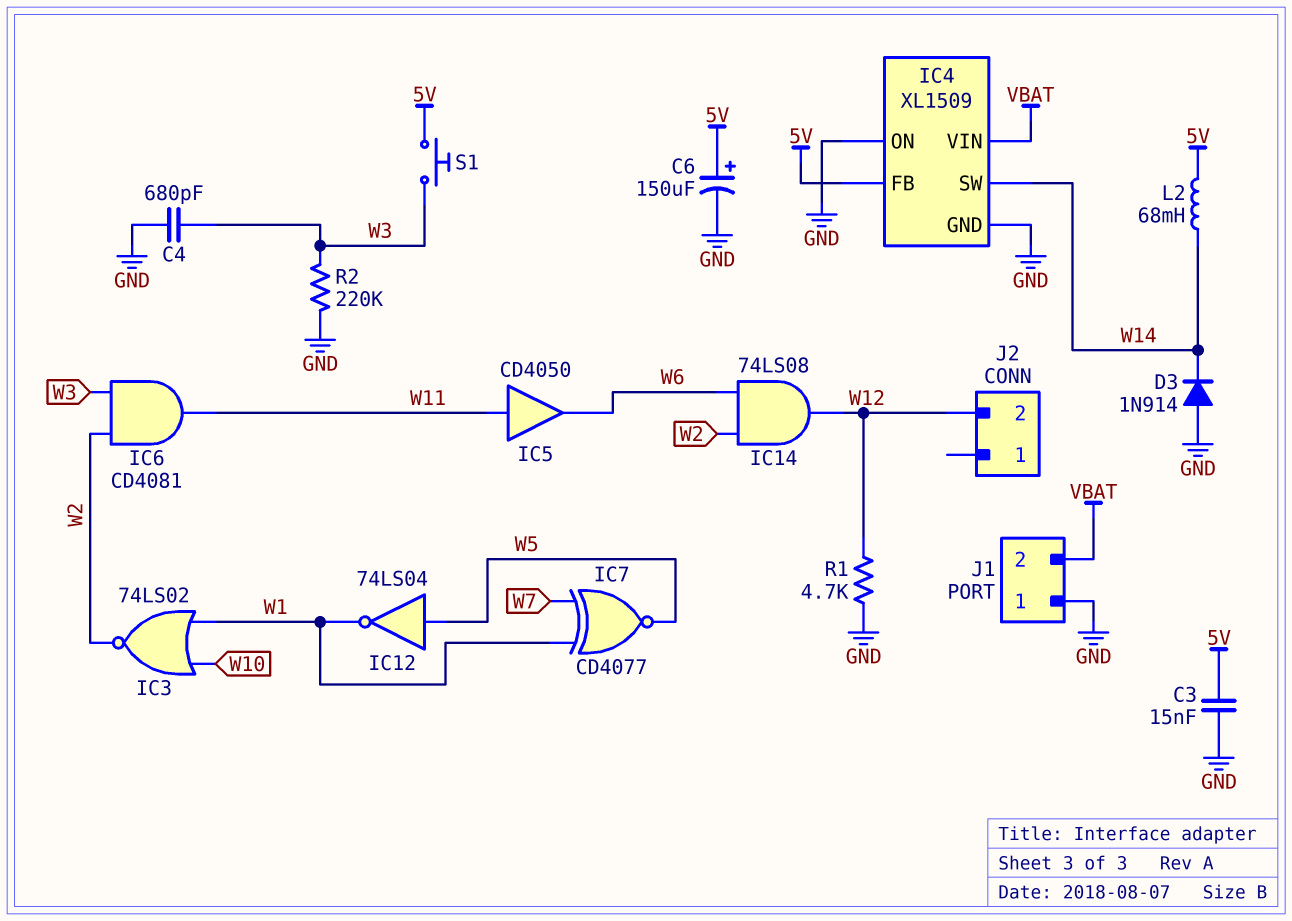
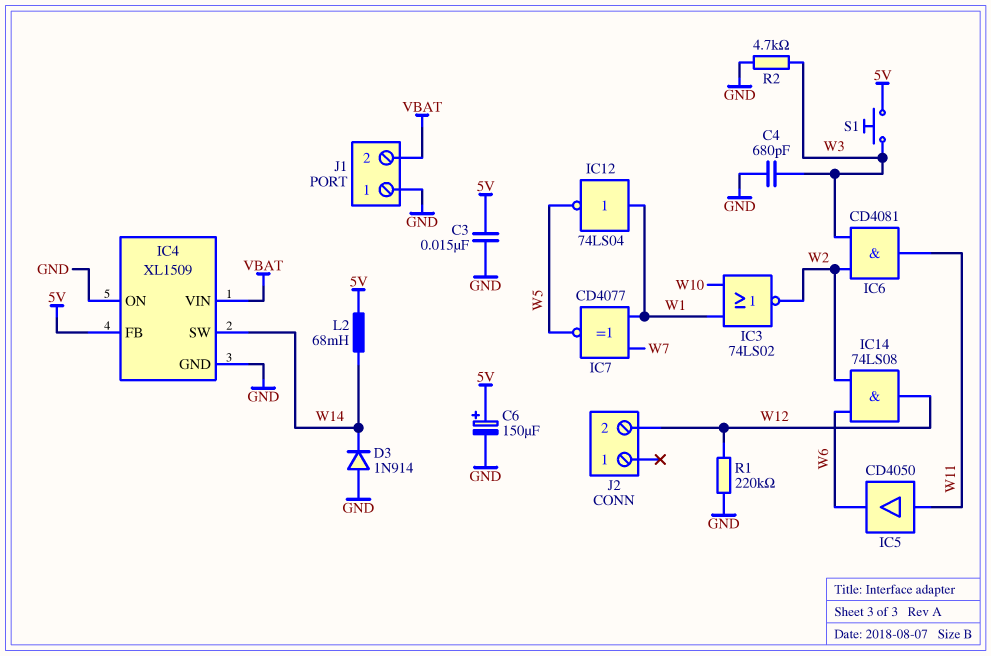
IC12: NOT 74LS04 (in W5, out W1) -> NOT 74LS04 (in W1, out W5)
R1: 4.7k (GND, W12) -> 220k (GND, W12)
R2: 220k (GND, W3) -> 4.7k (GND, W3)

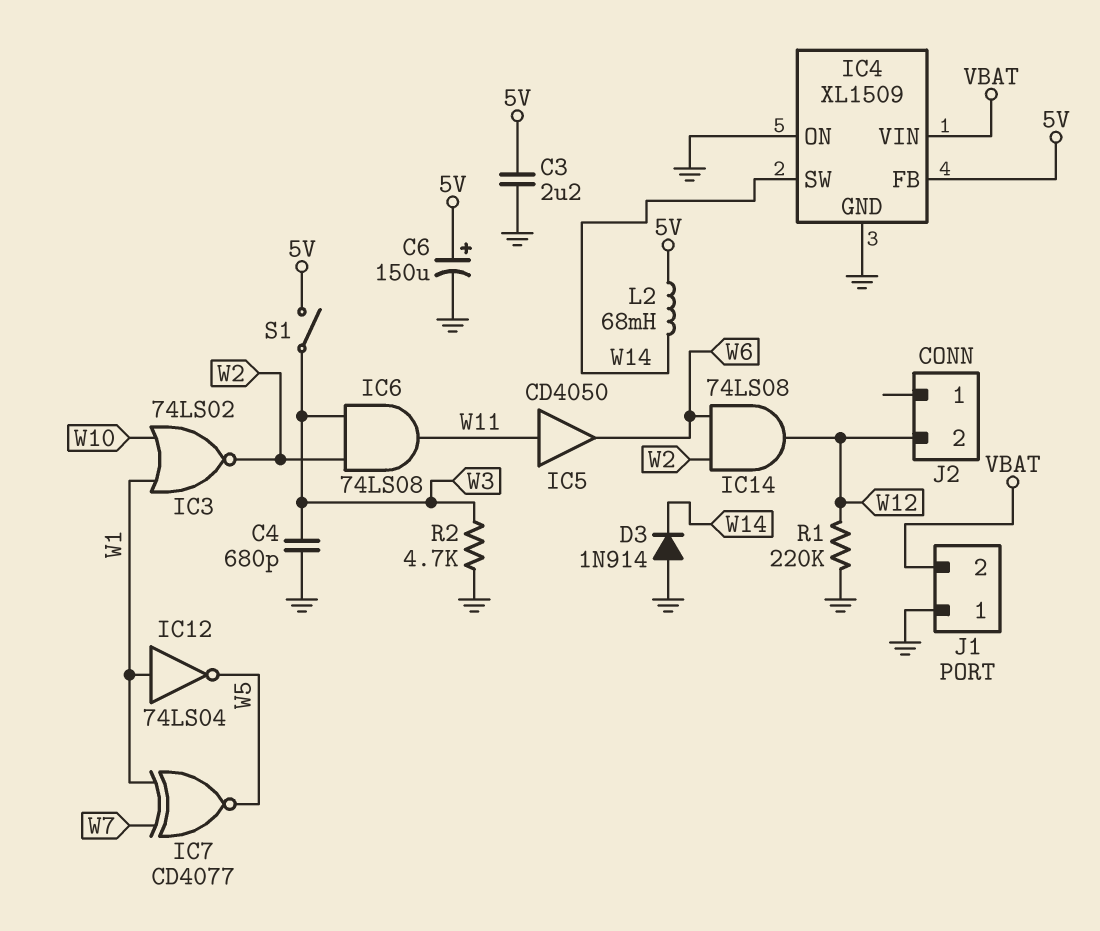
C3: 15nF (5V, GND) -> 2.2uF (5V, GND)
IC6: AND CD4081 (in W2, in W3, out W11) -> AND 74LS08 (in W2, in W3, out W11)
S1: button (5V, W3) -> switch (5V, W3)

